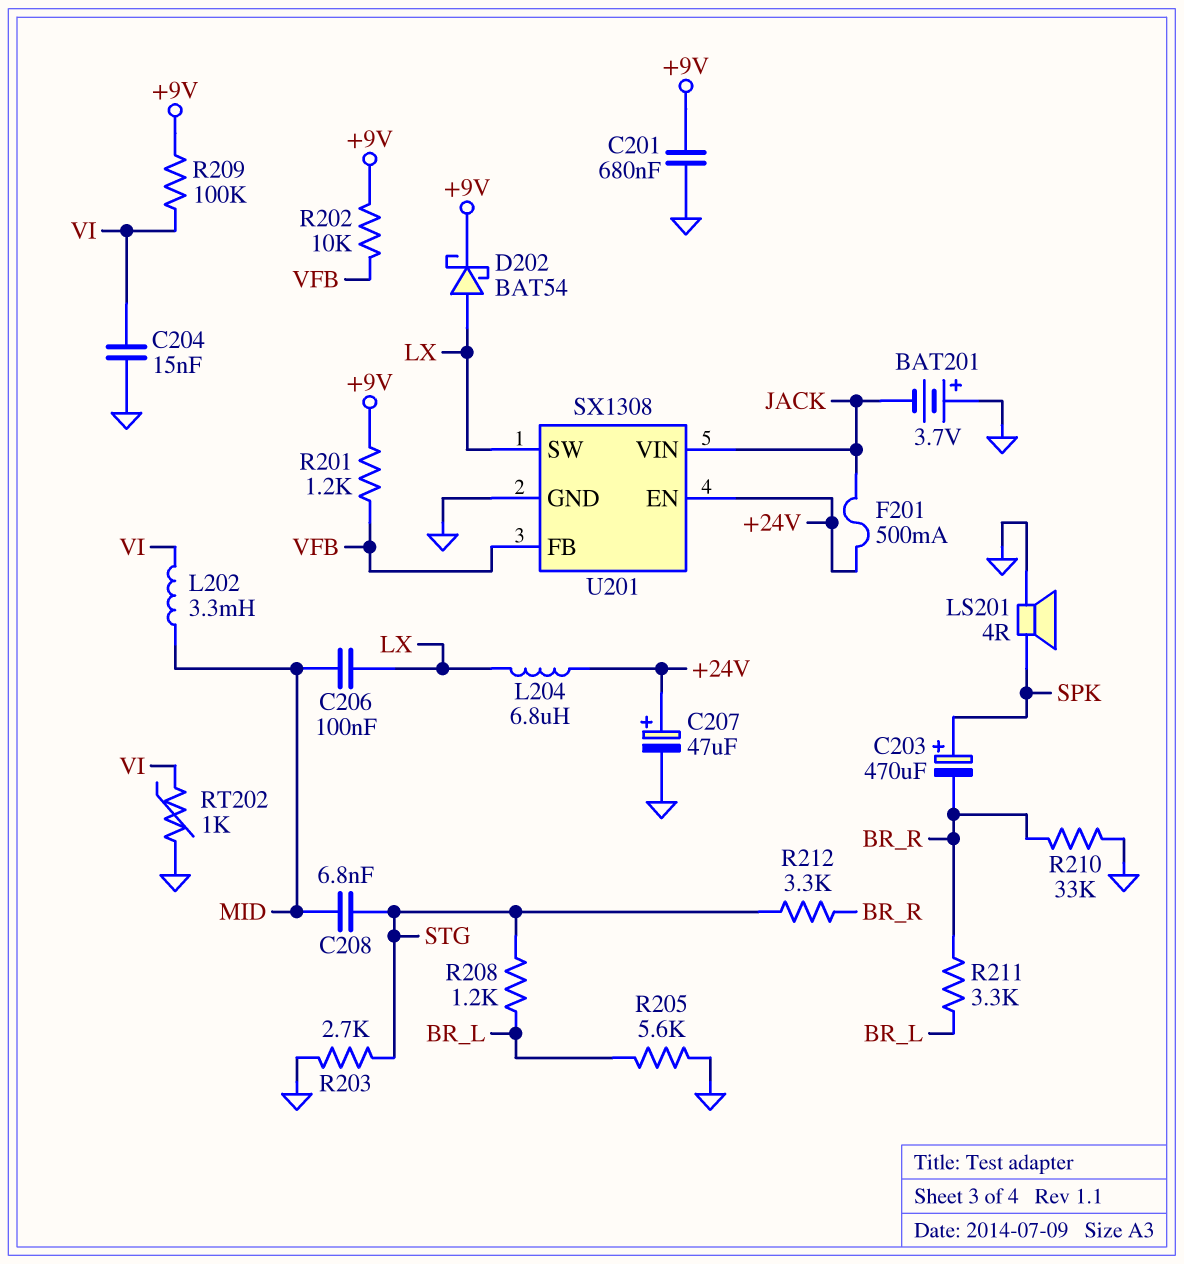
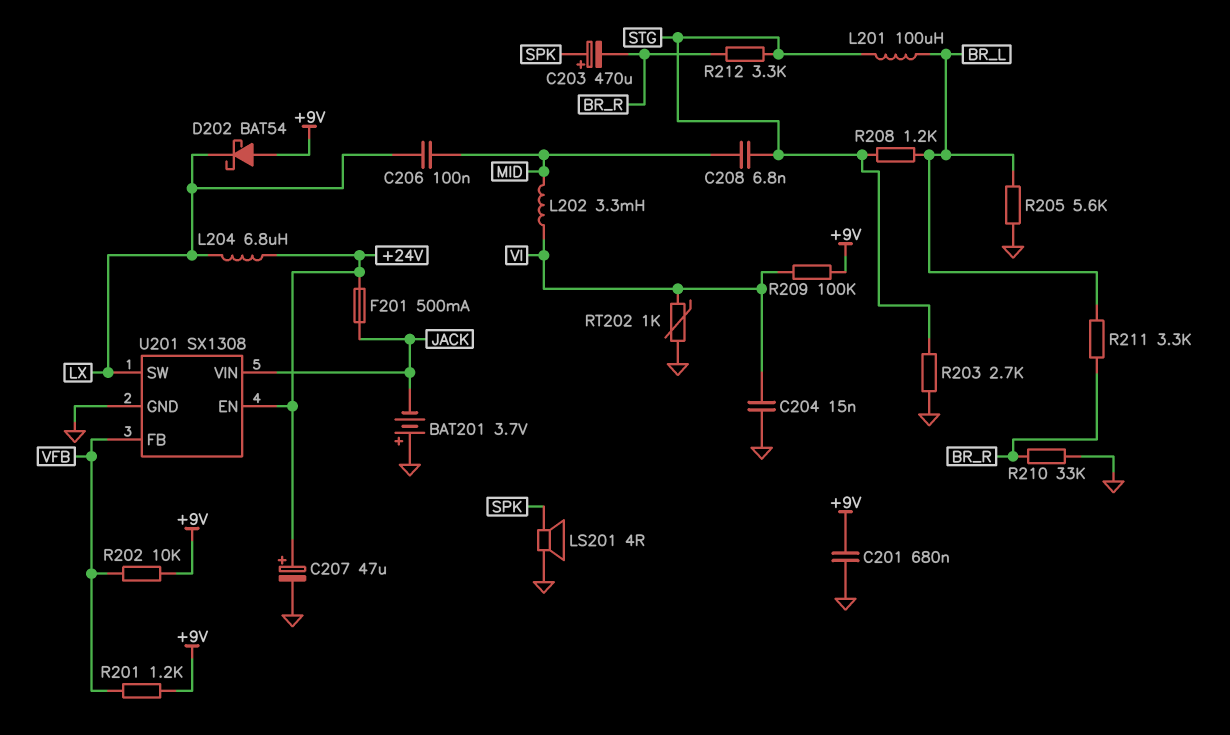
D202: schottky BAT54 (A LX, K +9V) -> schottky BAT54 (A +9V, K LX)
L201: none -> 100uH (BR_L, STG)

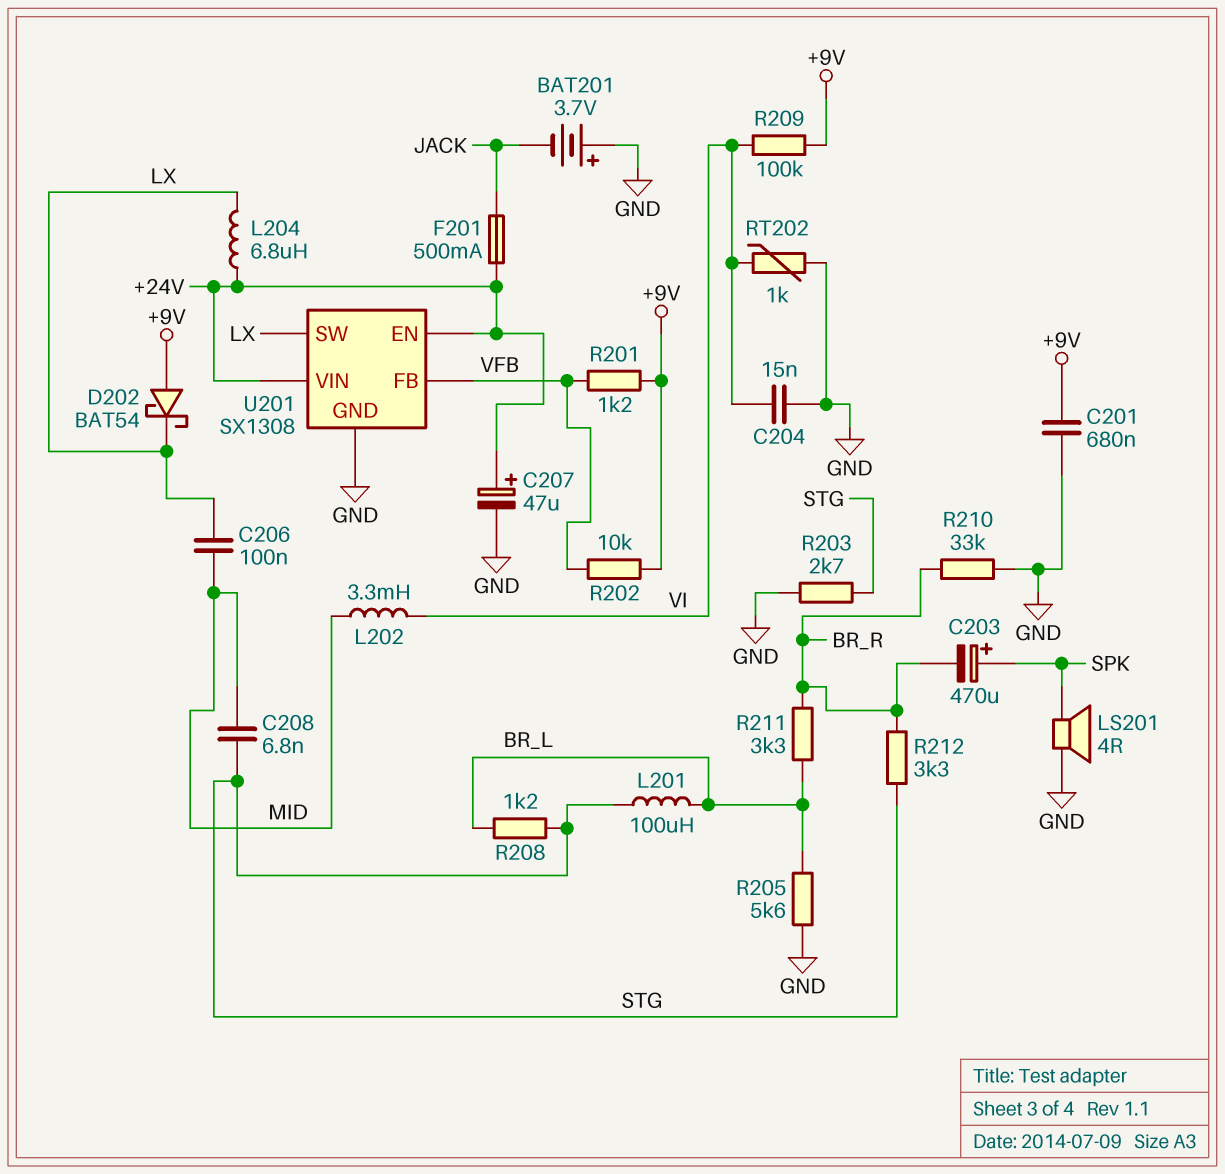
U201 pin VIN: JACK -> +24V

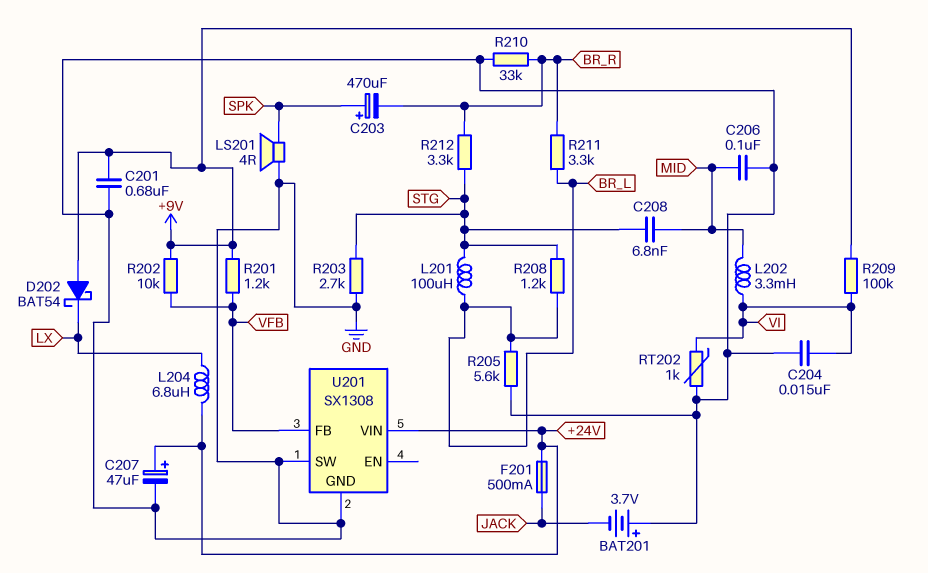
C206: 100nF (LX, MID) -> 100nF (GND, MID)
U201 pin EN: +24V -> none
U201 pin SW: LX -> GND

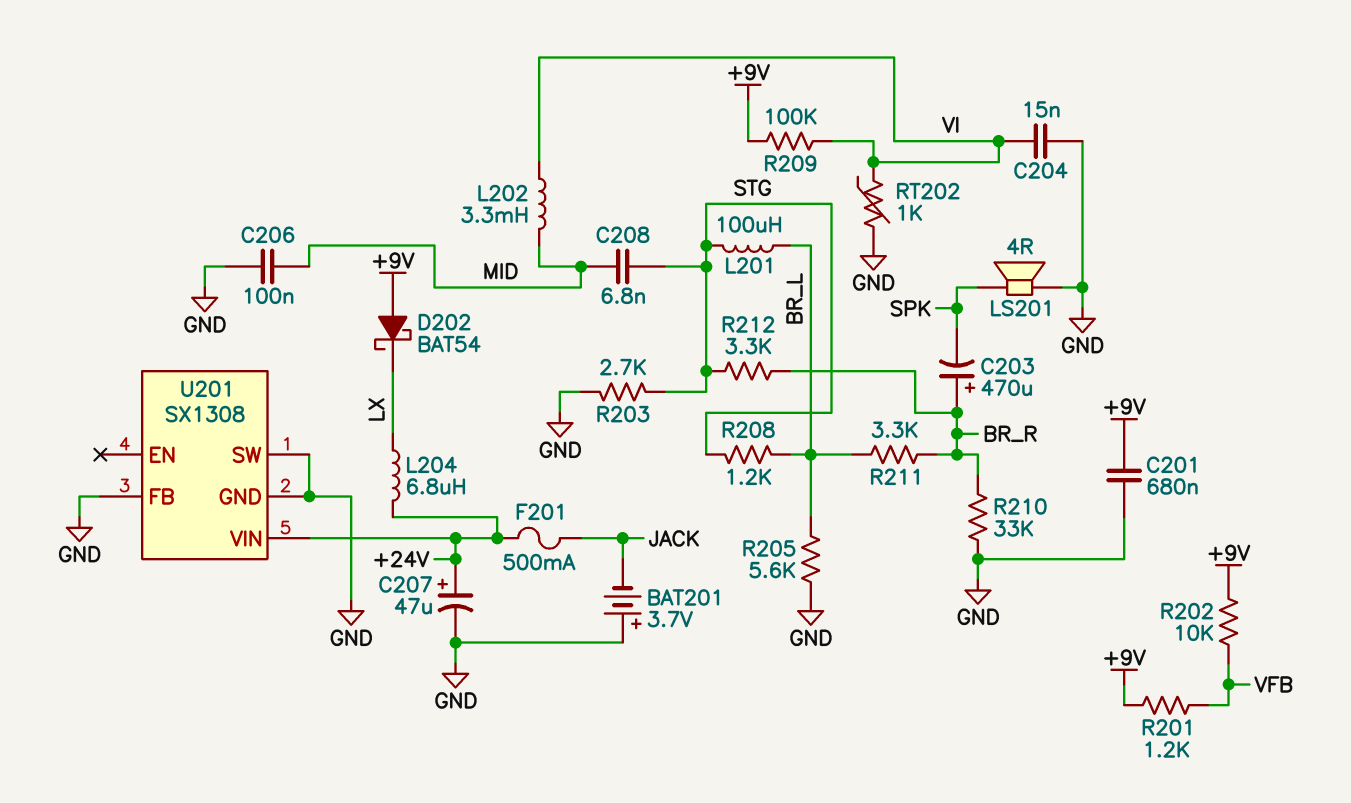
C203: 470uF (plus SPK, minus BR_R) -> 470uF (plus BR_R, minus SPK)
U201 pin FB: VFB -> GND

